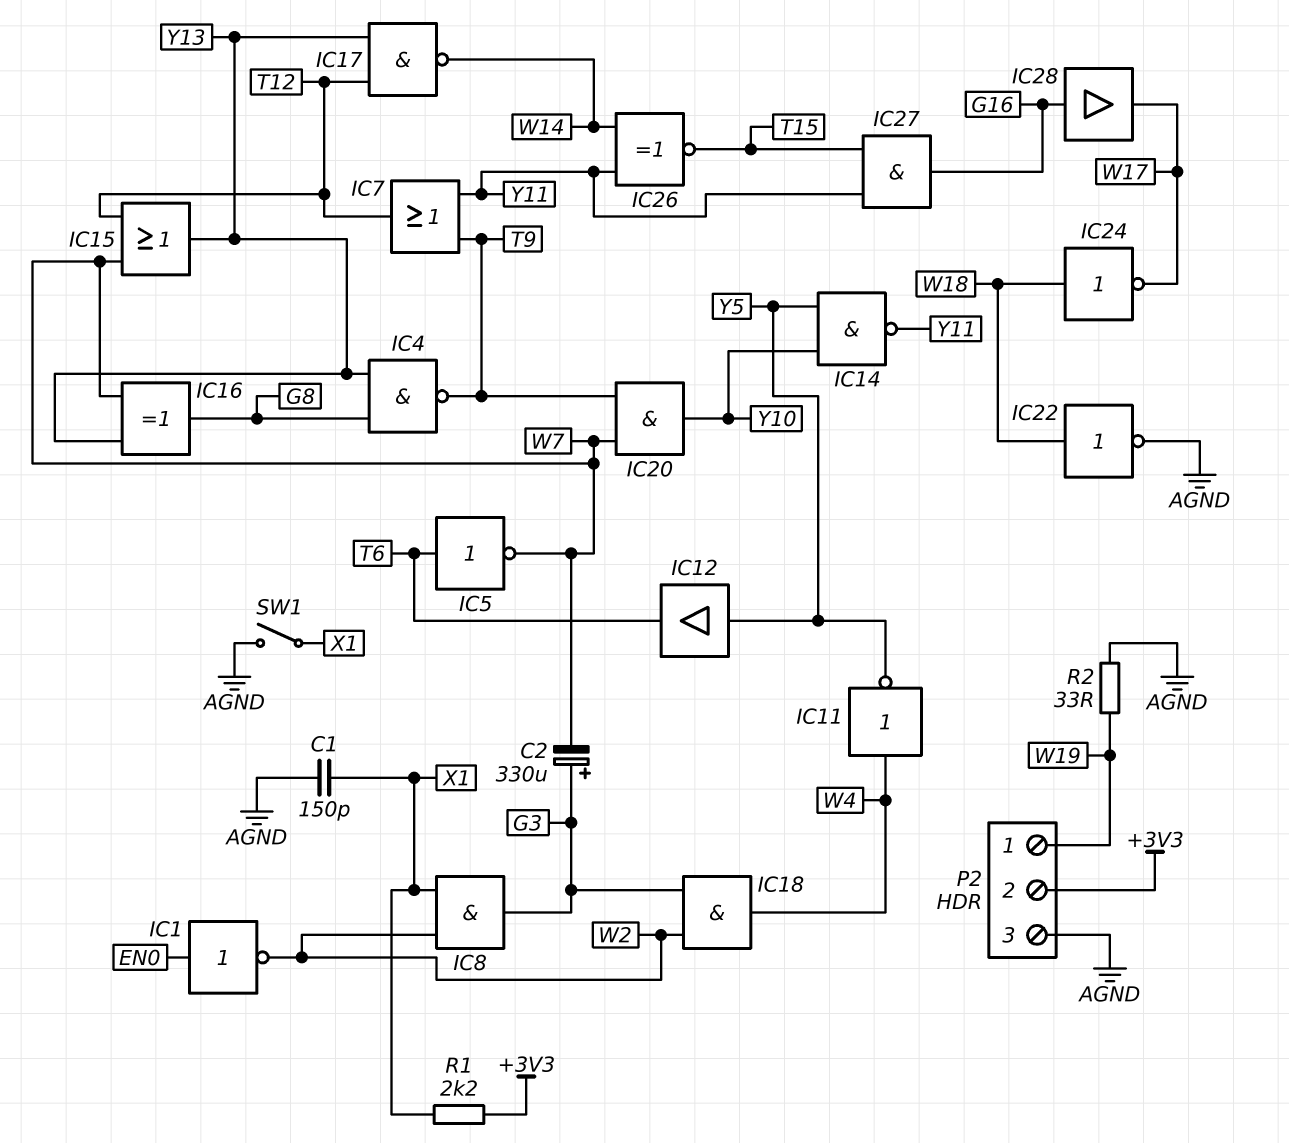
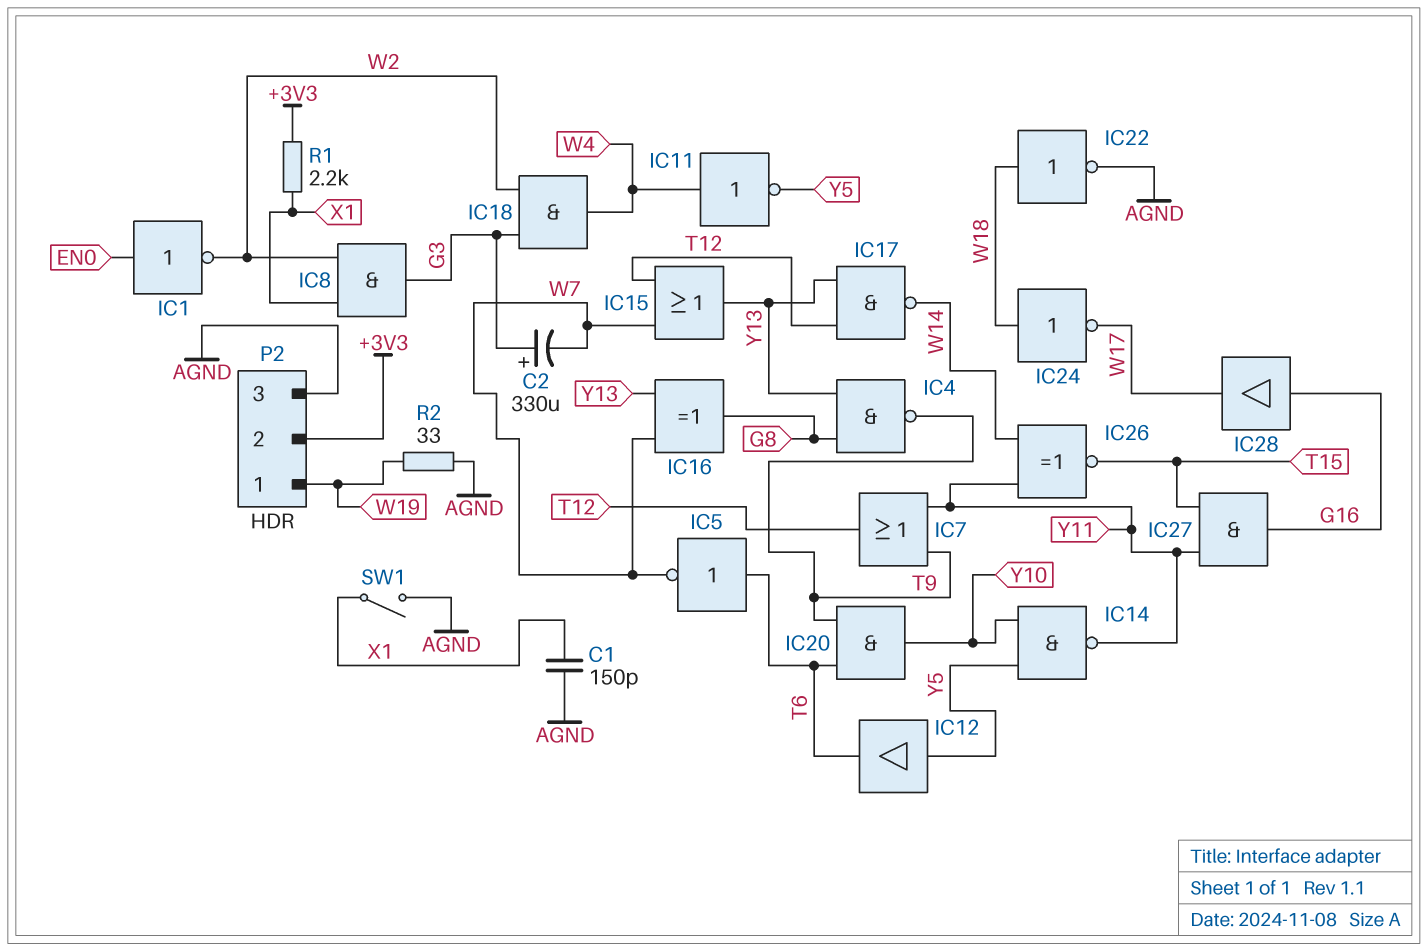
IC20: AND (in T9, in W7, out Y10) -> AND (in T6, in T9, out Y10)

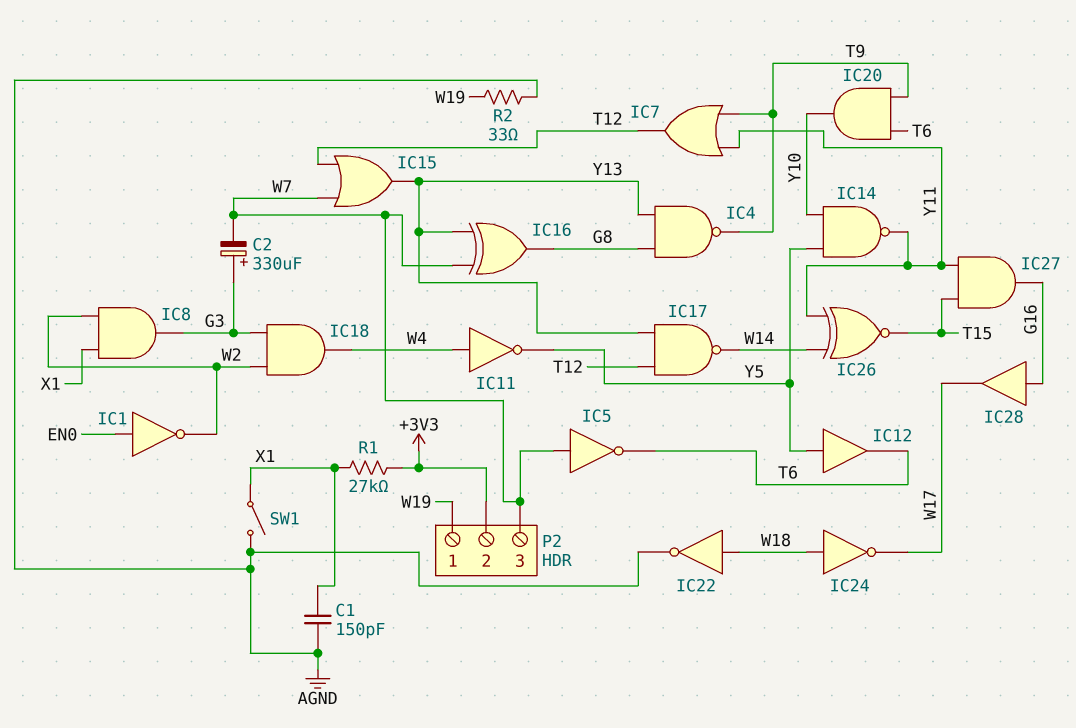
IC5: NOT (in T6, out W7) -> NOT (in W7, out T6)
P2 pin 3: AGND -> W7
R1: 2.2k (+3V3, X1) -> 27k (+3V3, X1)

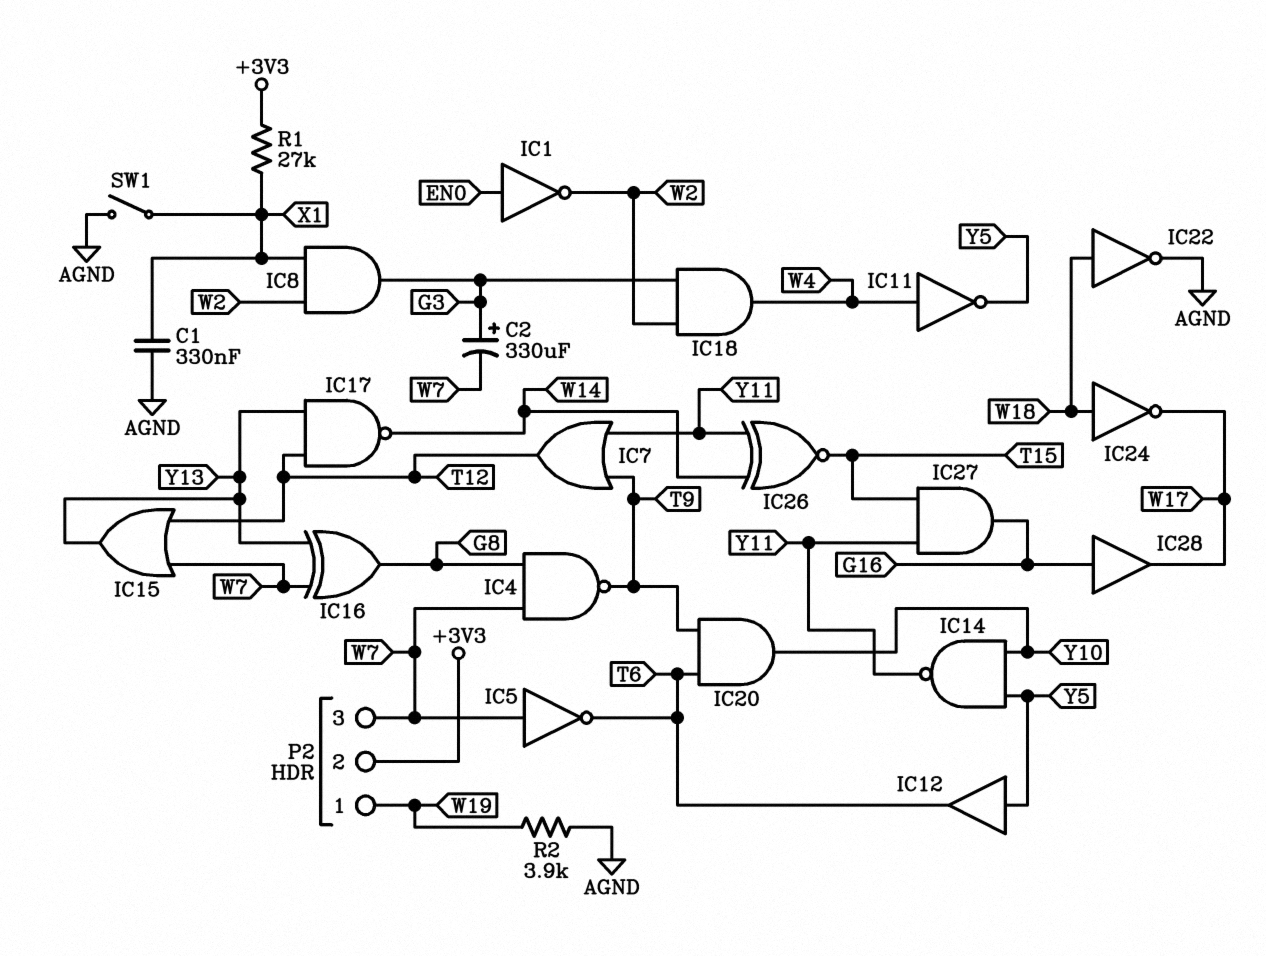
C1: 150pF (AGND, X1) -> 330nF (AGND, X1)
IC4: NAND (in G8, in Y13, out T9) -> NAND (in G8, in W7, out T9)
R2: 33 (AGND, W19) -> 3.9k (AGND, W19)

